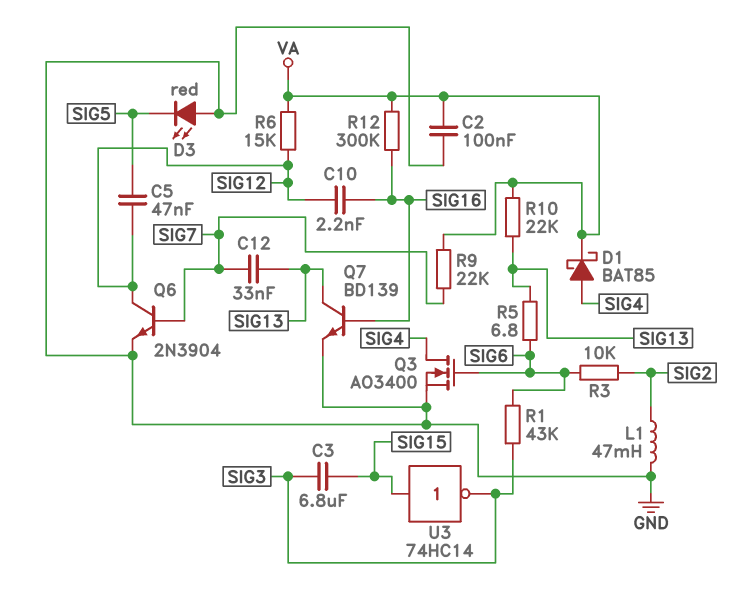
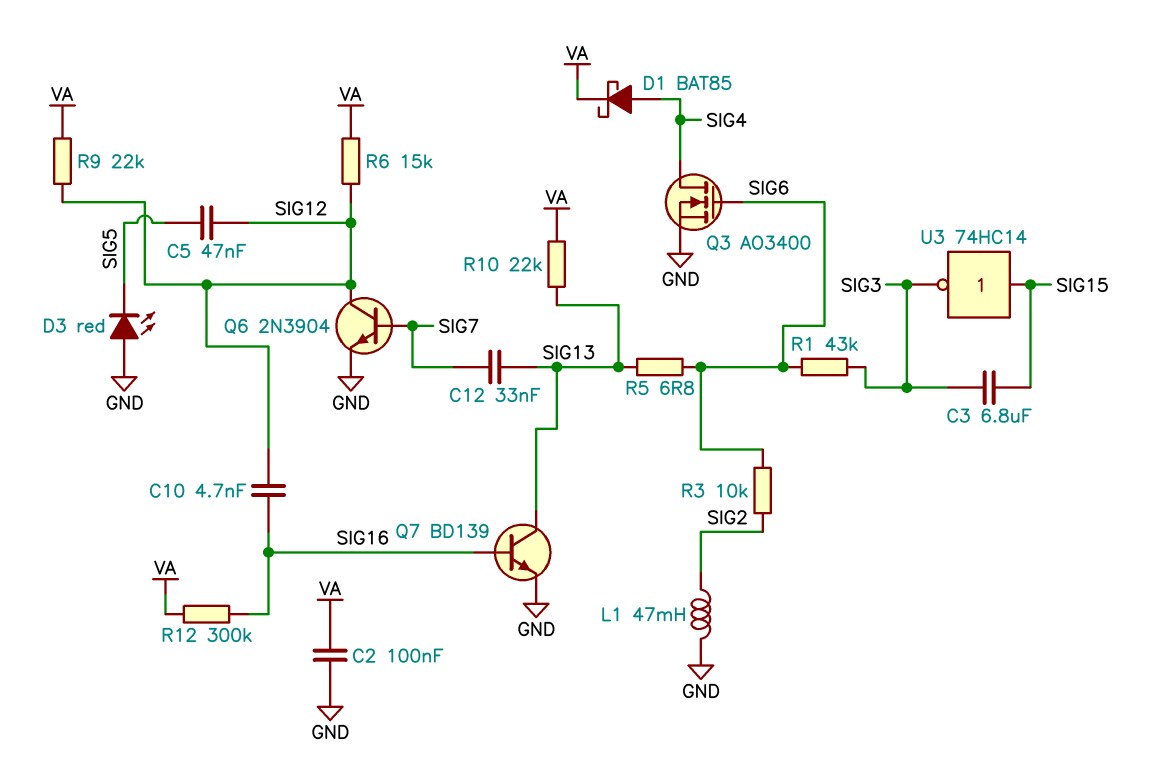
C10: 2.2nF (SIG12, SIG16) -> 4.7nF (SIG12, SIG16)
R9: 22k (SIG7, VA) -> 22k (SIG12, VA)

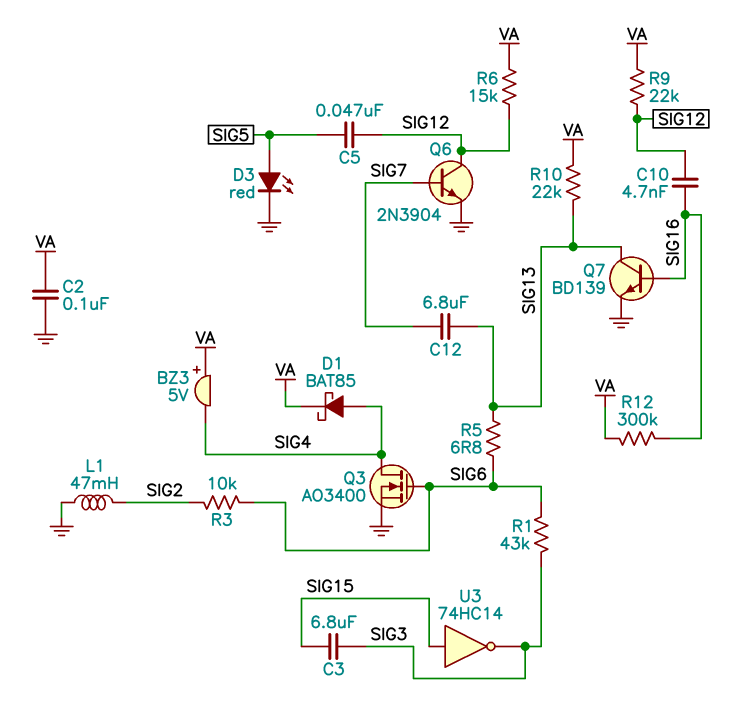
BZ3: none -> buzzer 5V (plus VA, minus SIG4)
C12: 33nF (SIG7, SIG13) -> 6.8uF (SIG7, SIG13)
D3: LED red (A GND, K SIG5) -> LED red (A SIG5, K GND)

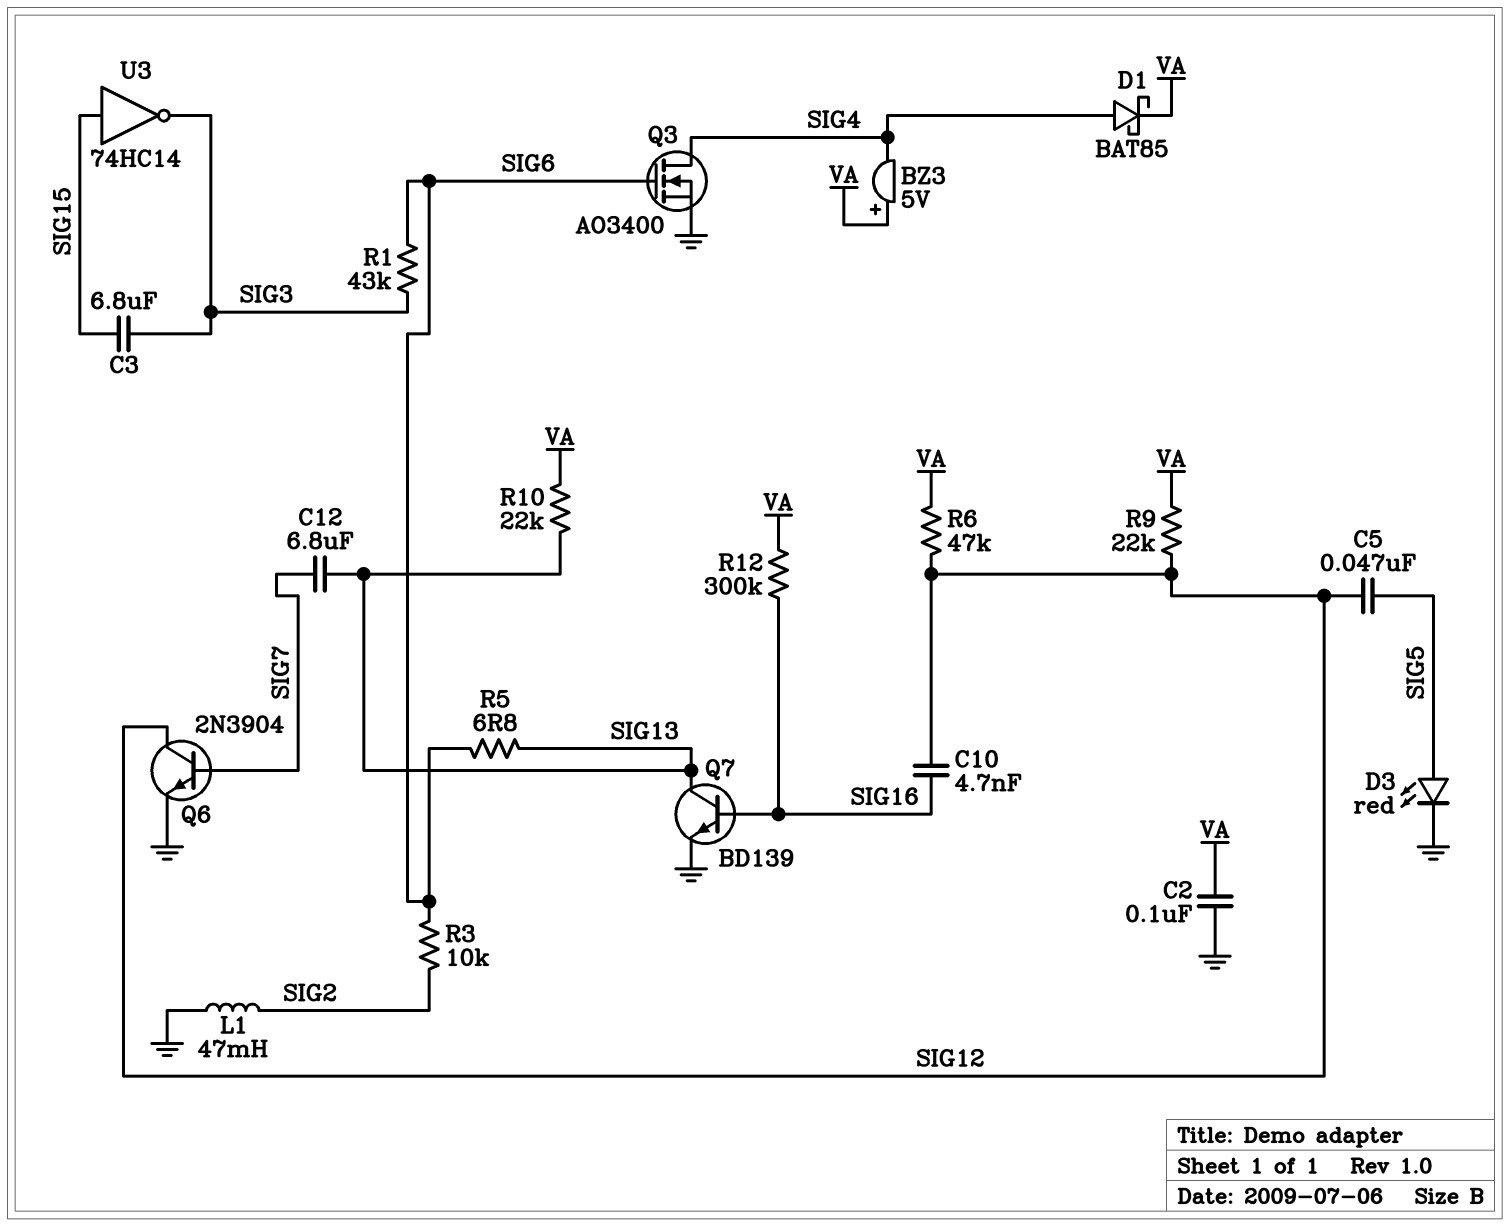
R6: 15k (SIG12, VA) -> 47k (SIG12, VA)

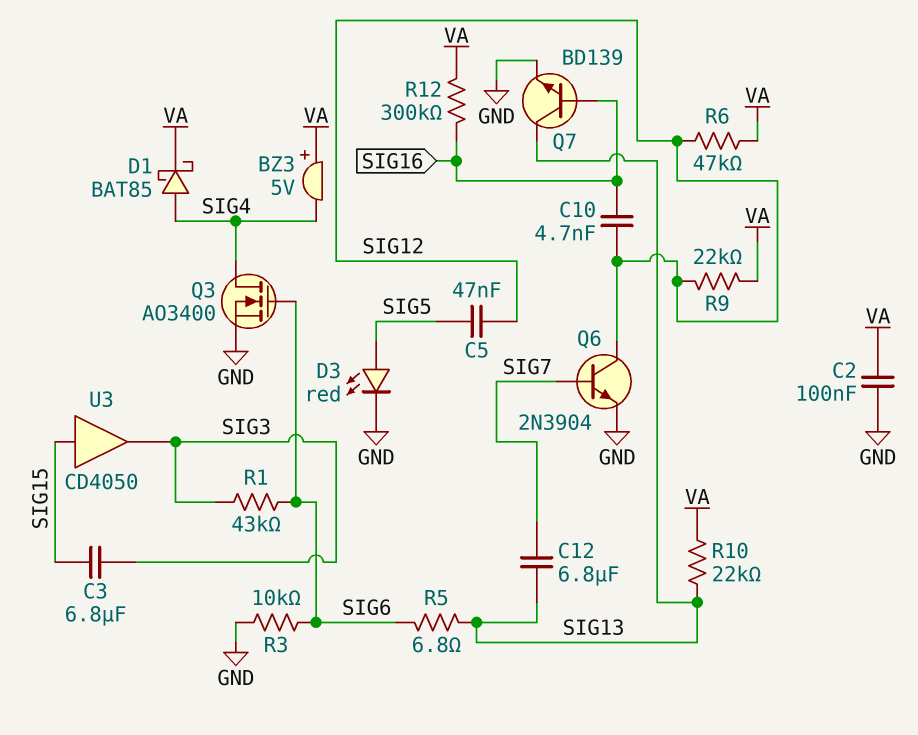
L1: 47mH (GND, SIG2) -> none
R3: 10k (SIG2, SIG6) -> 10k (GND, SIG6)
U3: NOT 74HC14 (in SIG15, out SIG3) -> buffer CD4050 (in SIG15, out SIG3)

